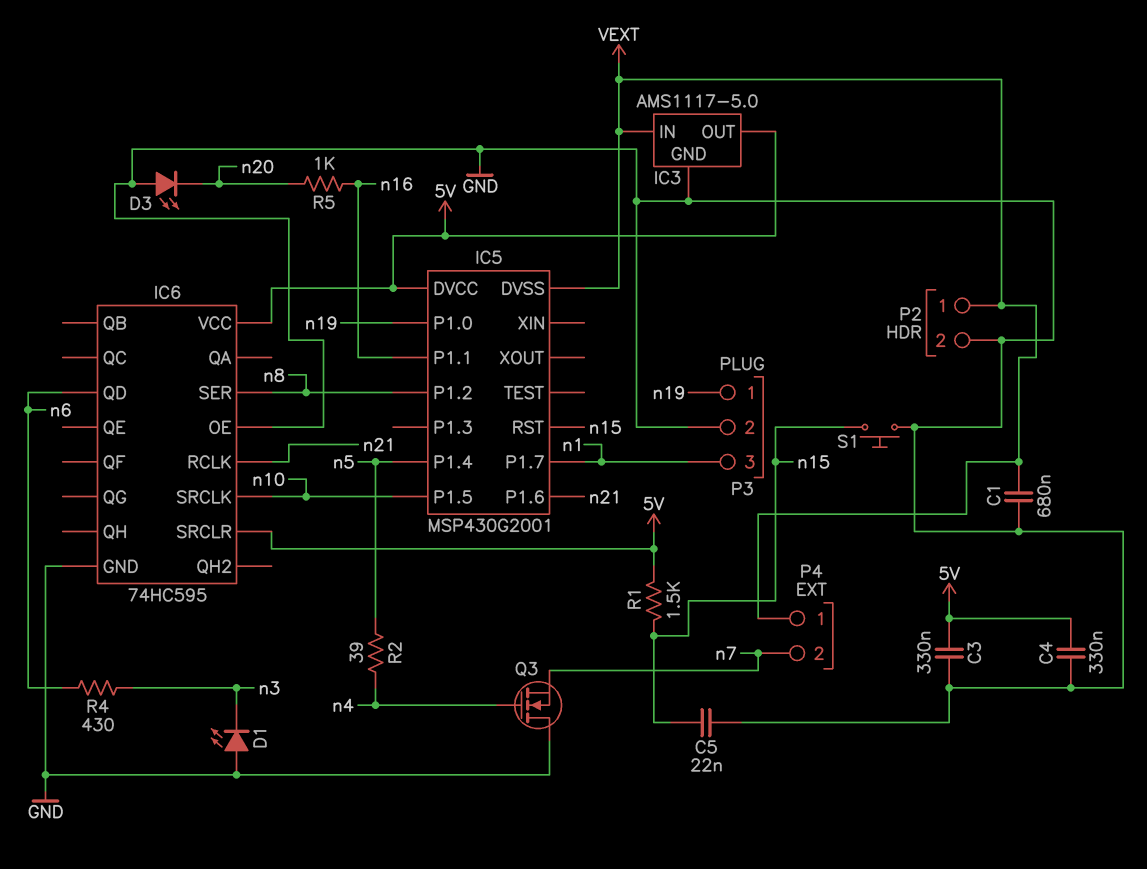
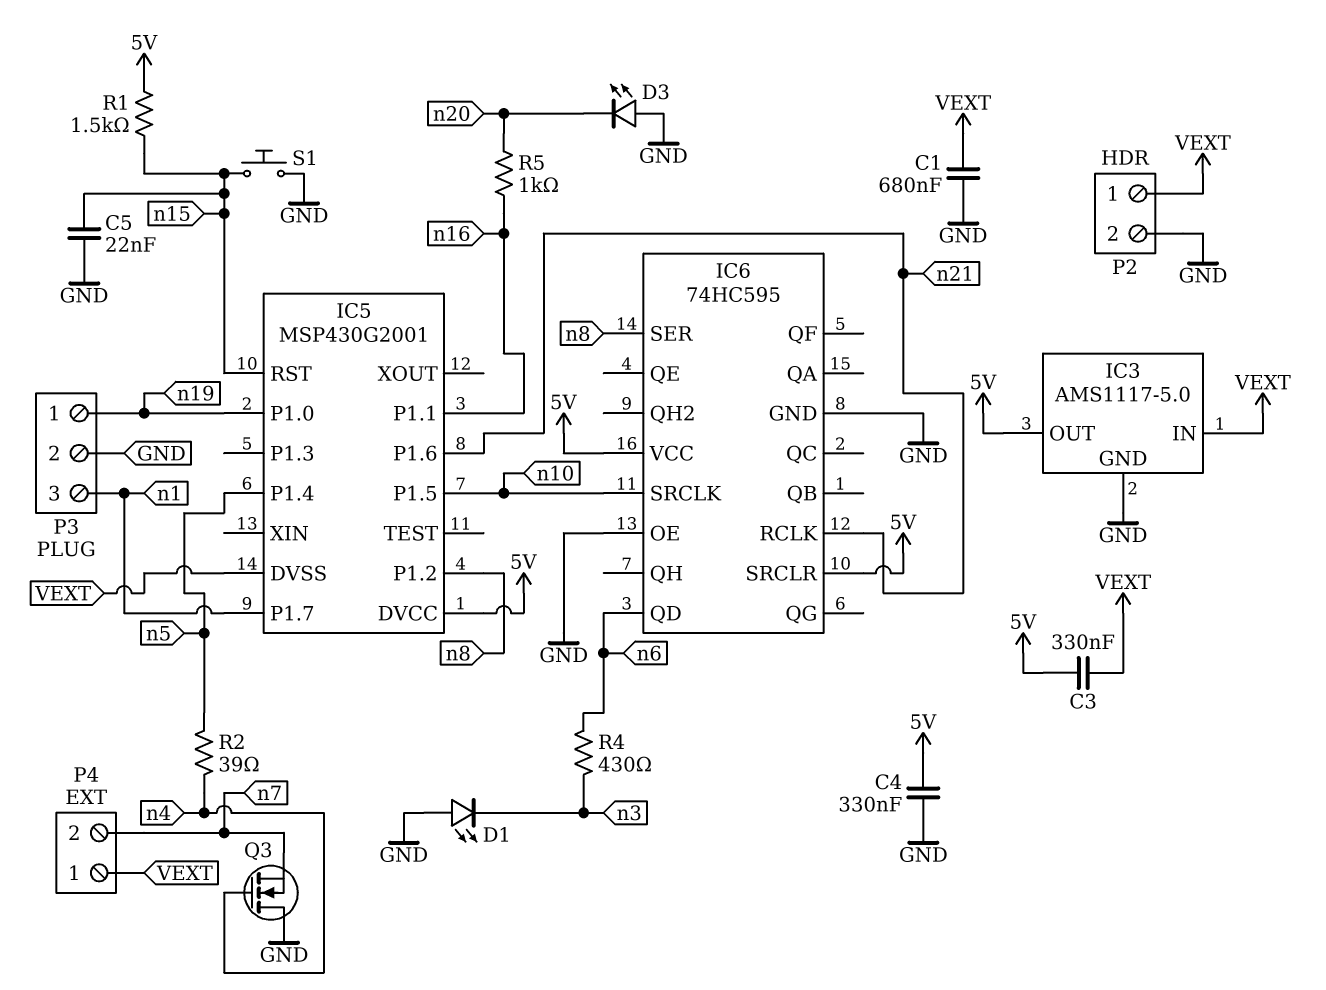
C3: 330nF (5V, GND) -> 330nF (5V, VEXT)

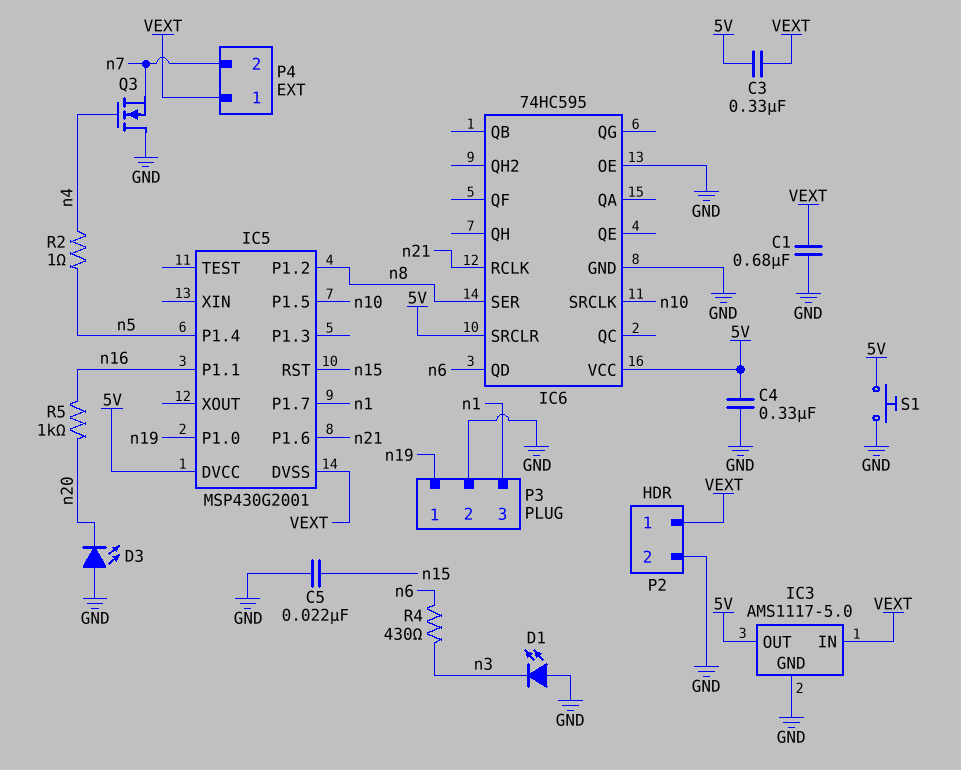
R1: 1.5k (5V, n15) -> none
R2: 39 (n4, n5) -> 1 (n4, n5)
S1: button (GND, n15) -> button (5V, GND)

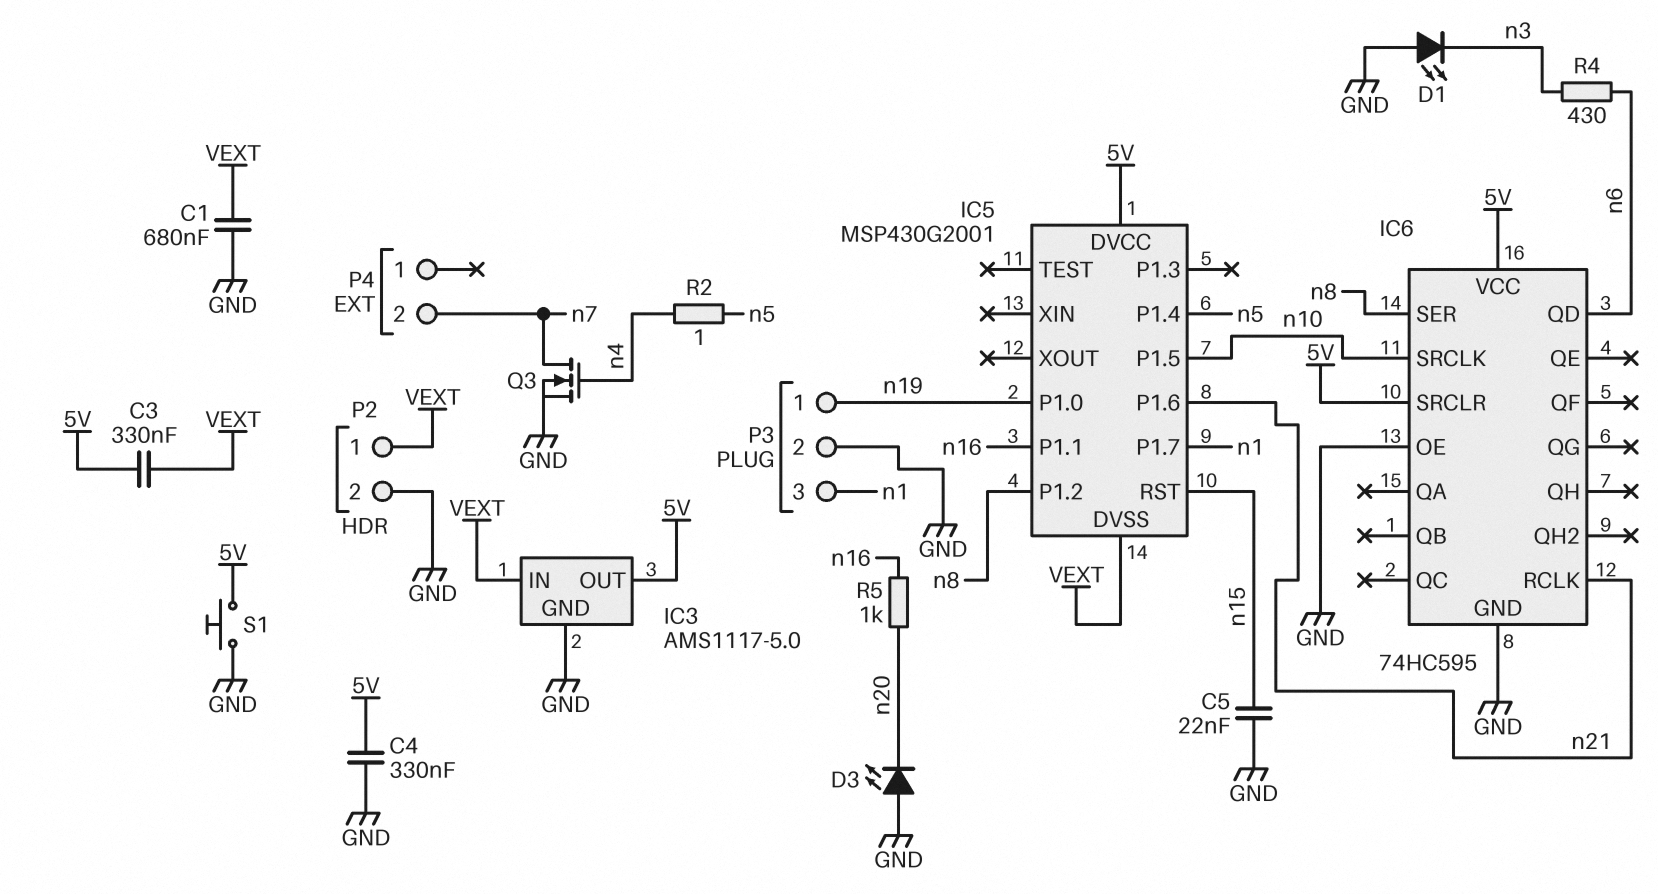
P4 pin 1: VEXT -> none
Q3: NMOS (G n4, D GND, S n7) -> NMOS (G n4, D n7, S GND)

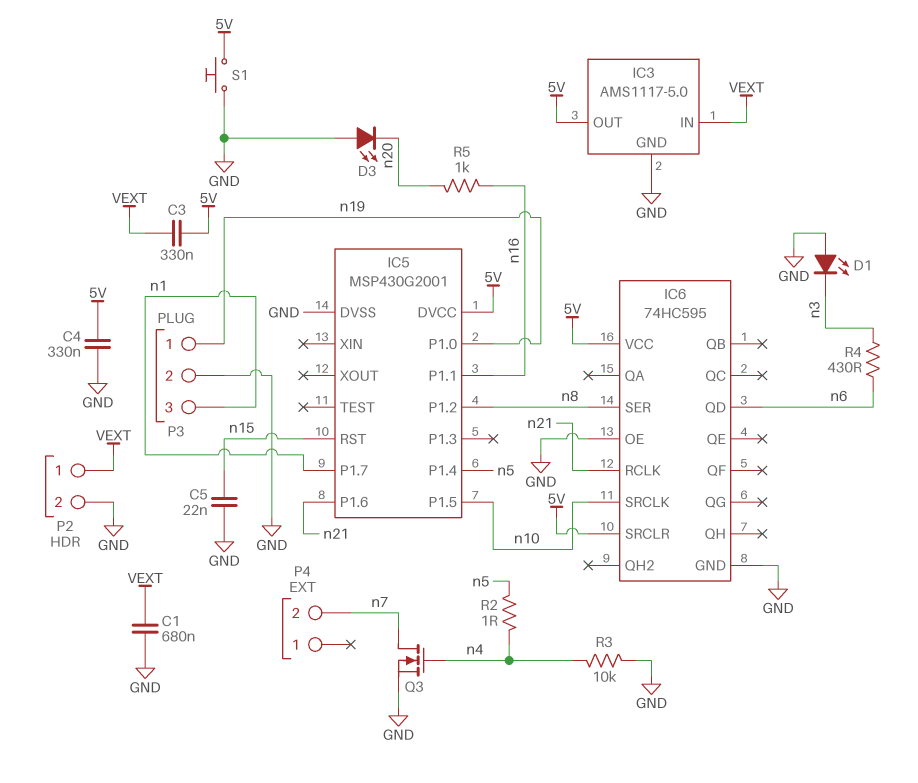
IC5 pin DVSS: VEXT -> GND
R3: none -> 10k (GND, n4)

